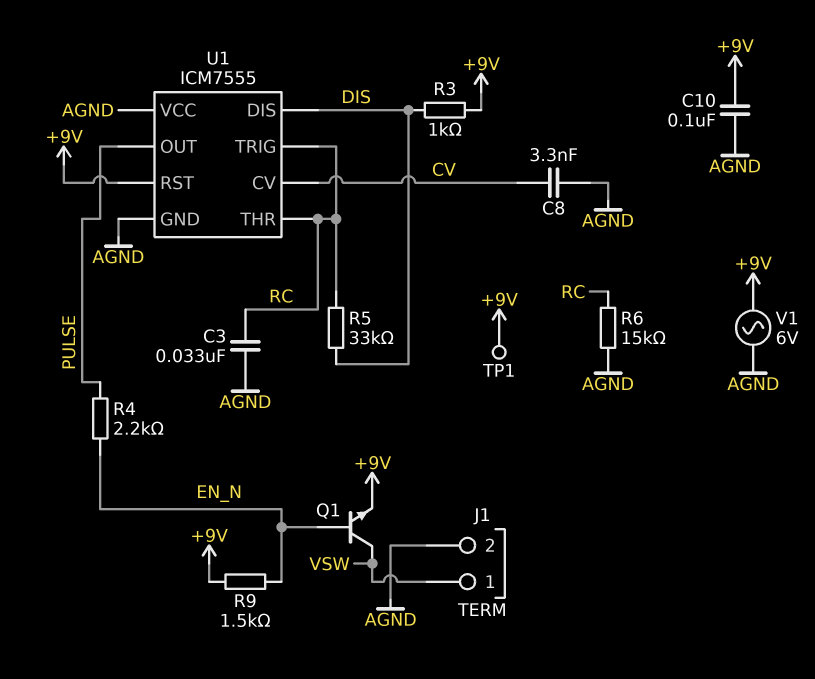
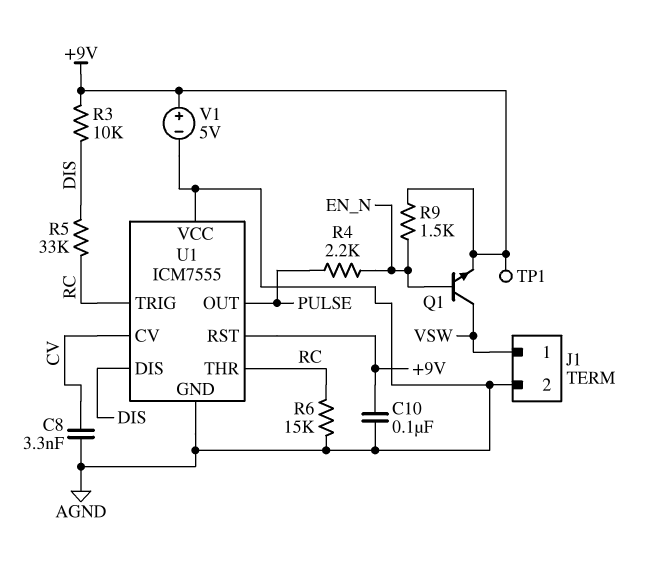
C3: 33nF (AGND, RC) -> none
R3: 1k (+9V, DIS) -> 10k (+9V, DIS)
V1: AC 6V (+9V, AGND) -> 5V (plus +9V, minus AGND)

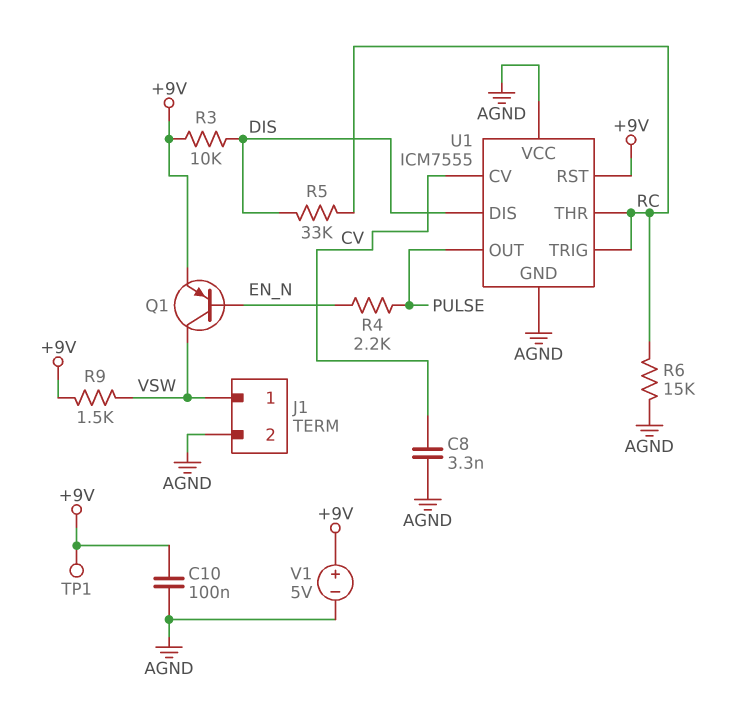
Q1: NPN (B EN_N, C VSW, E +9V) -> PNP (B EN_N, C VSW, E +9V)
R9: 1.5k (+9V, EN_N) -> 1.5k (+9V, VSW)

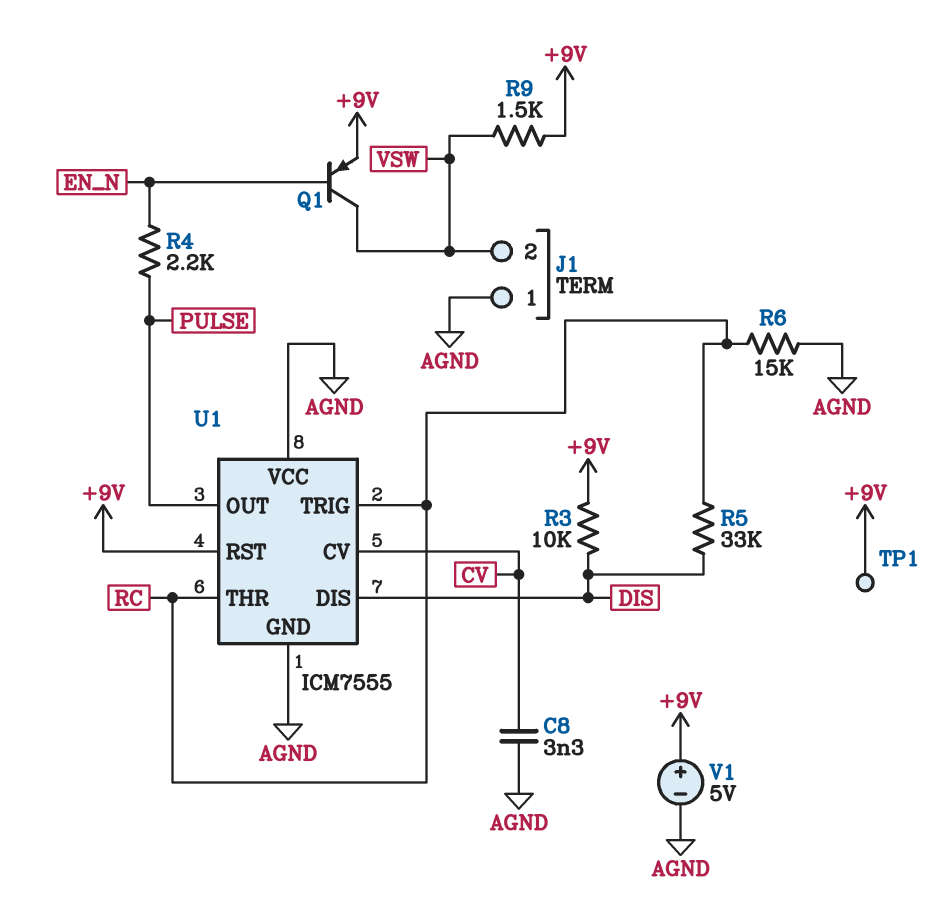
C10: 100nF (+9V, AGND) -> none
J1 pin 1: VSW -> AGND
J1 pin 2: AGND -> VSW

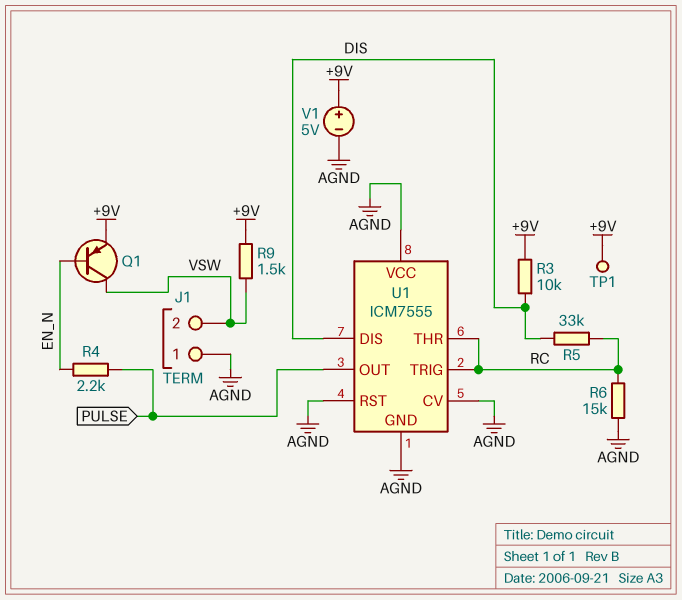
C8: 3.3nF (AGND, CV) -> none
U1 pin CV: CV -> AGND
U1 pin RST: +9V -> AGND

